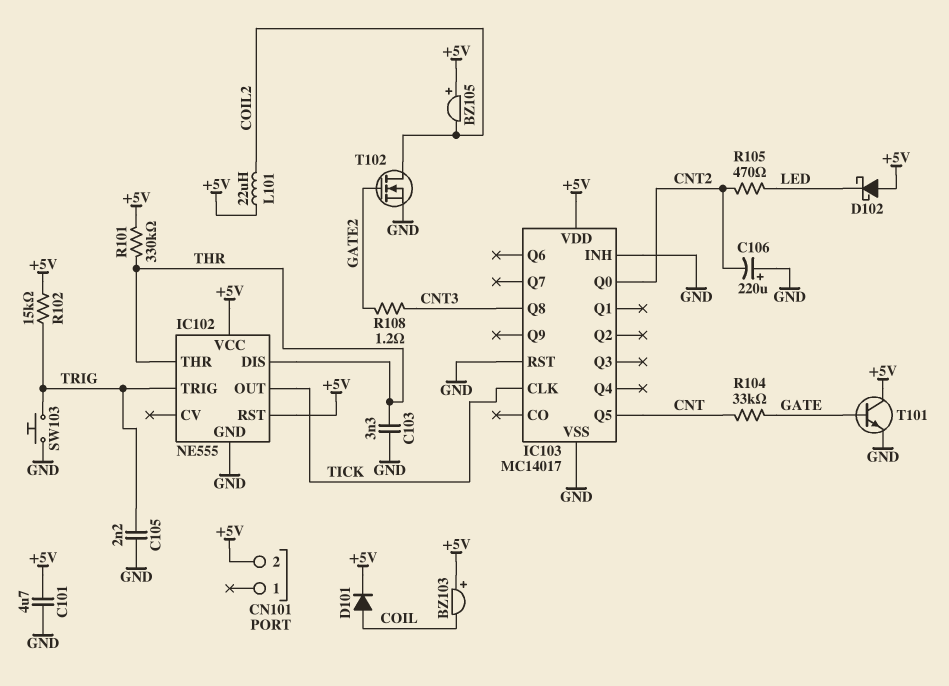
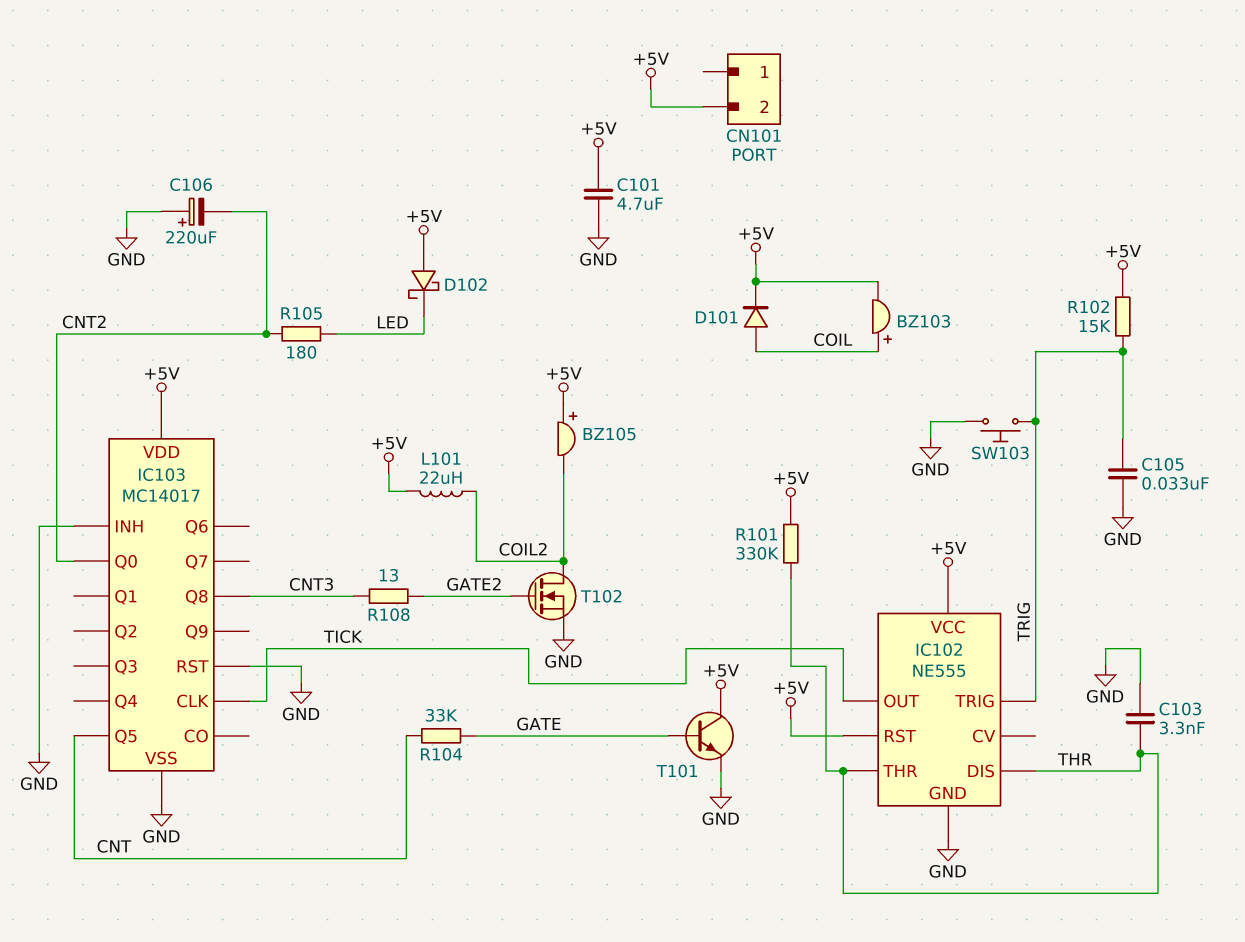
BZ103: buzzer (plus +5V, minus COIL) -> buzzer (plus COIL, minus +5V)
C105: 2.2nF (GND, TRIG) -> 33nF (GND, TRIG)
R105: 470 (CNT2, LED) -> 180 (CNT2, LED)
R108: 1.2 (CNT3, GATE2) -> 13 (CNT3, GATE2)

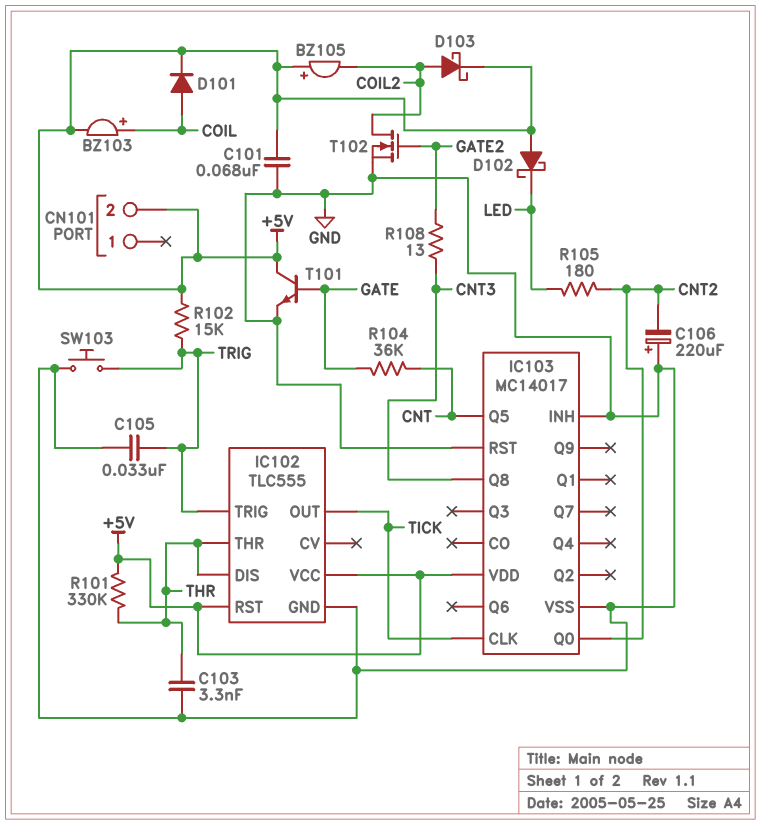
C101: 4.7uF (+5V, GND) -> 68nF (+5V, GND)
D103: none -> schottky (A COIL2, K +5V)
IC102: NE555 -> TLC555
L101: 22uH (+5V, COIL2) -> none
R104: 33k (CNT, GATE) -> 36k (CNT, GATE)

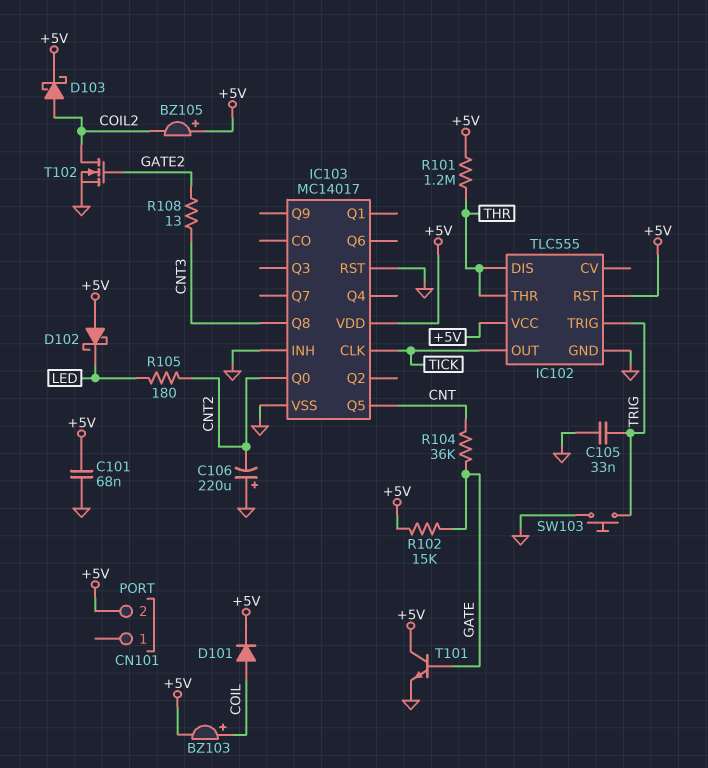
C103: 3.3nF (GND, THR) -> none
R101: 330k (+5V, THR) -> 1.2M (+5V, THR)
R102: 15k (+5V, TRIG) -> 15k (+5V, GATE)

